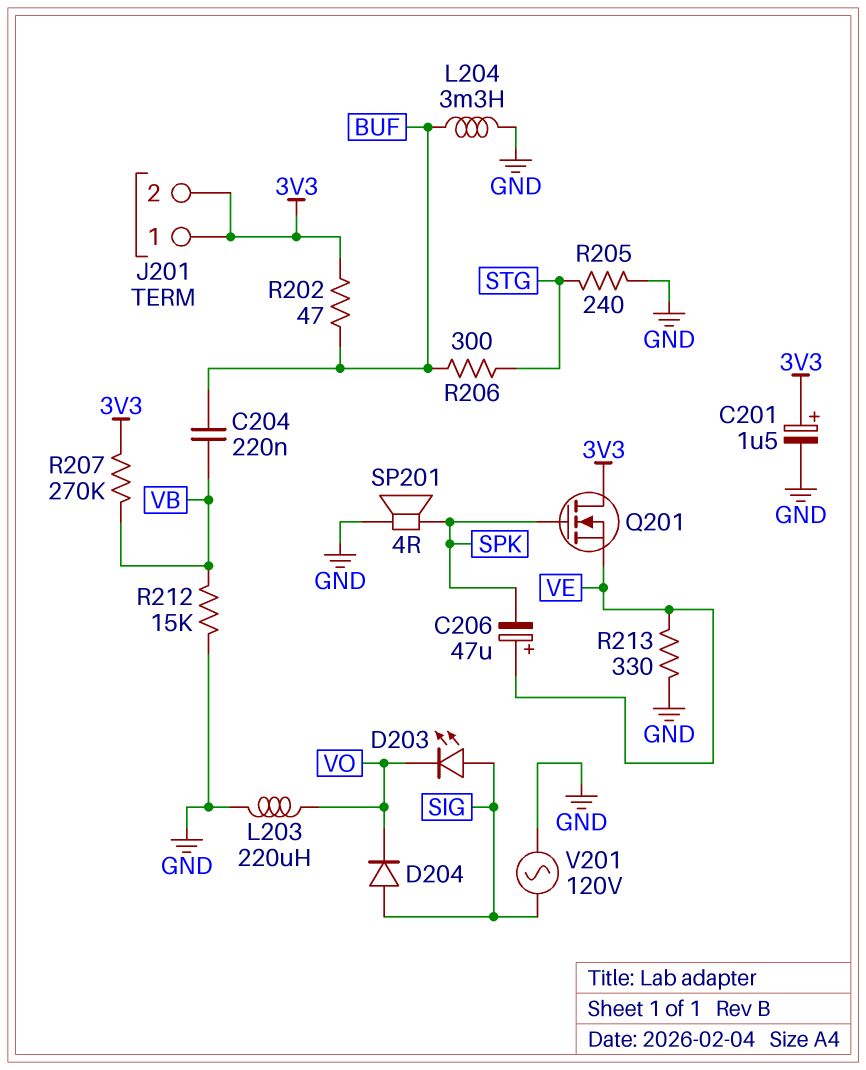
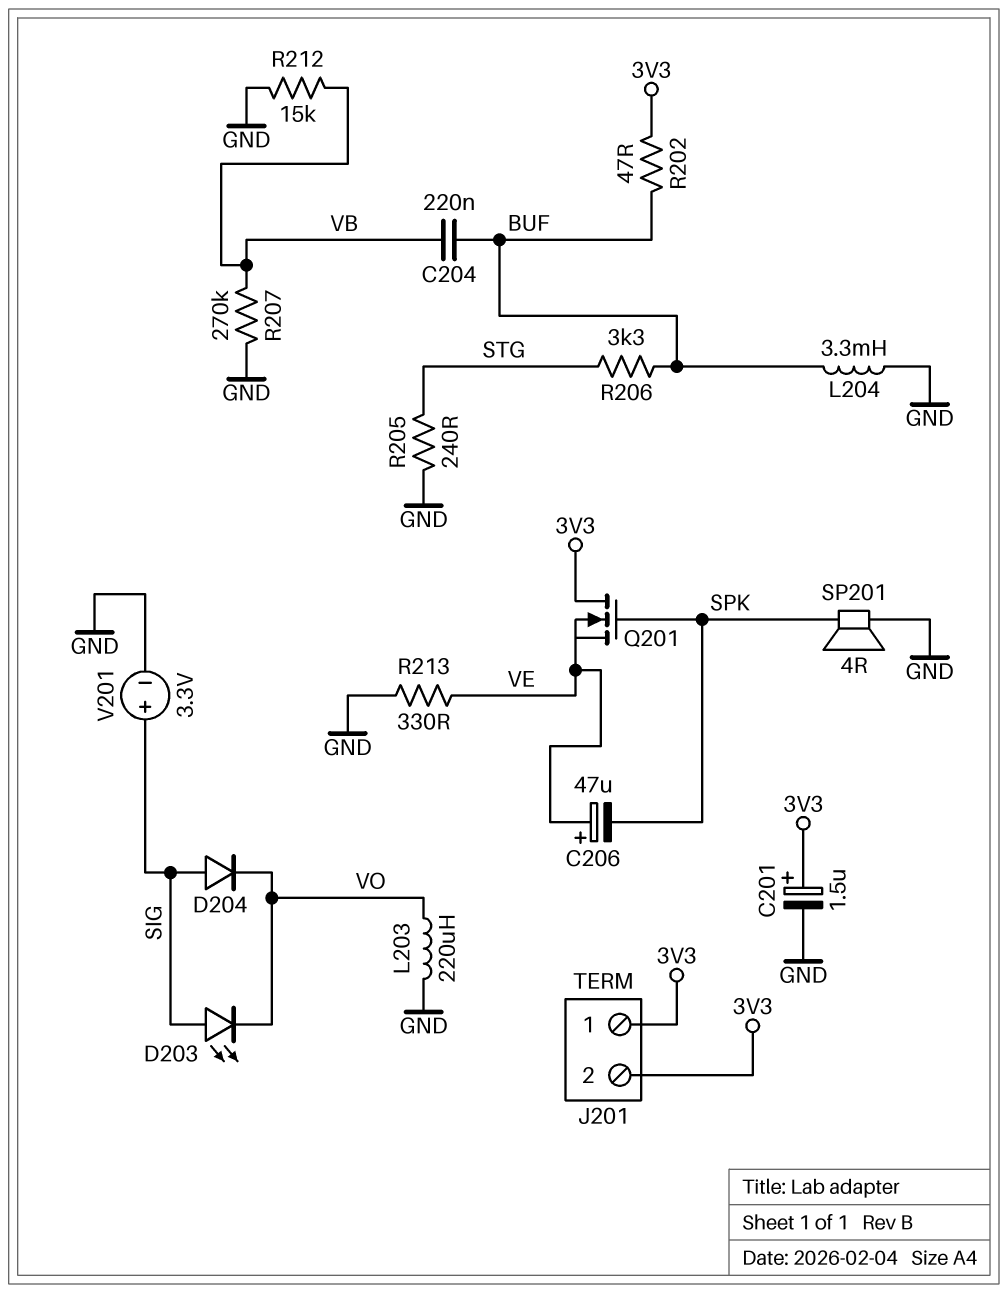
R206: 300 (BUF, STG) -> 3.3k (BUF, STG)
R207: 270k (3V3, VB) -> 270k (GND, VB)
V201: AC 120V (GND, SIG) -> 3.3V (plus SIG, minus GND)

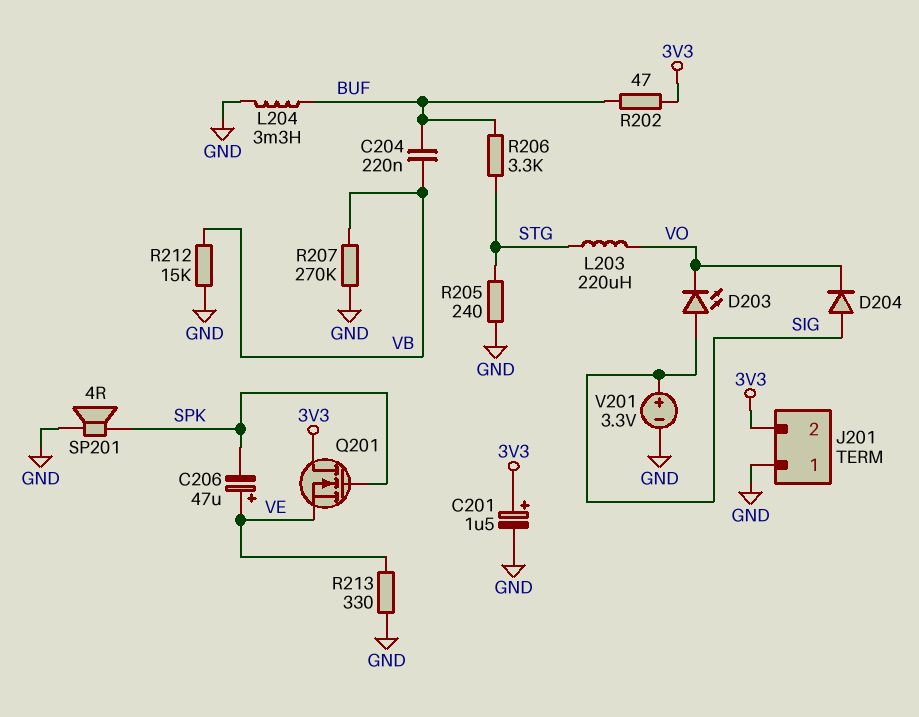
J201 pin 1: 3V3 -> GND
L203: 220uH (GND, VO) -> 220uH (STG, VO)

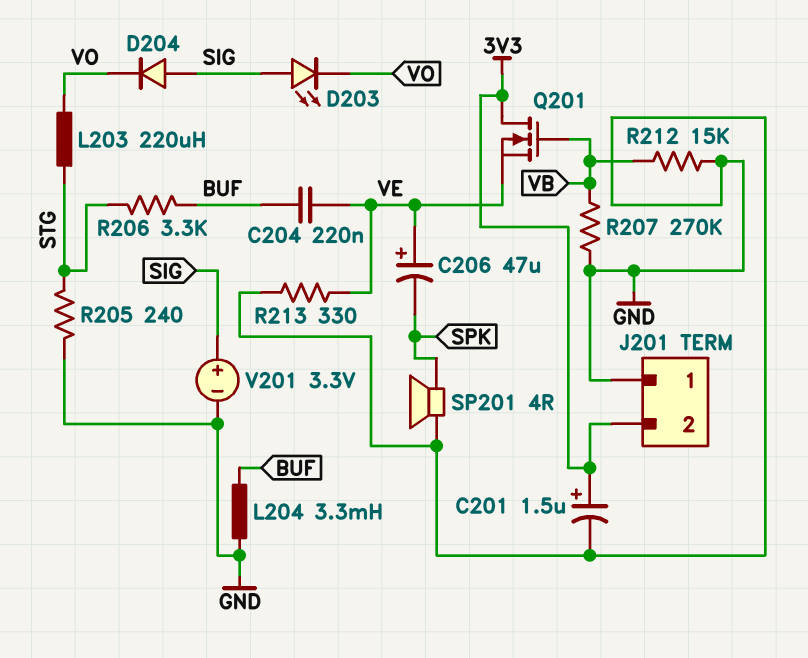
C204: 220nF (BUF, VB) -> 220nF (BUF, VE)
Q201: NMOS (G SPK, D 3V3, S VE) -> NMOS (G VB, D 3V3, S VE)
R202: 47 (3V3, BUF) -> none

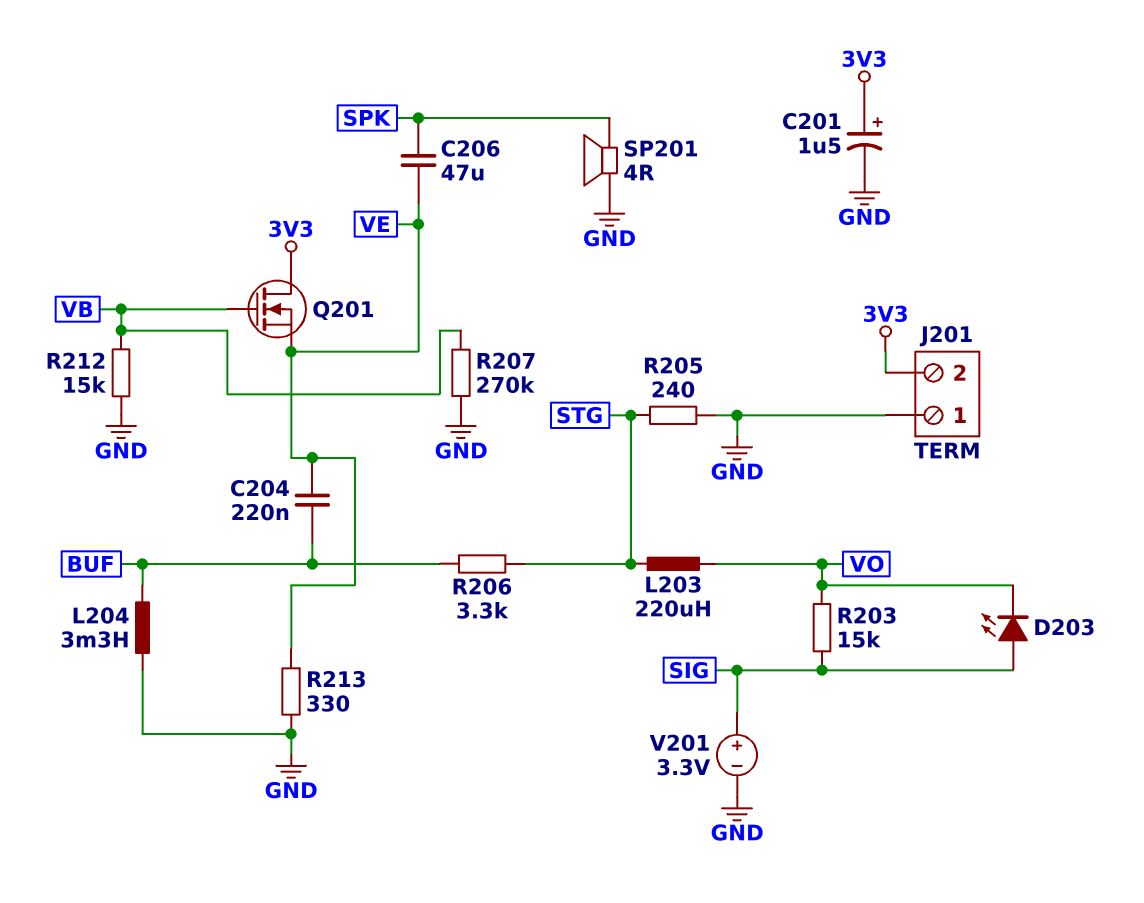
C206: 47uF (plus VE, minus SPK) -> 47uF (SPK, VE)
D204: diode (A SIG, K VO) -> none
R203: none -> 15k (SIG, VO)

